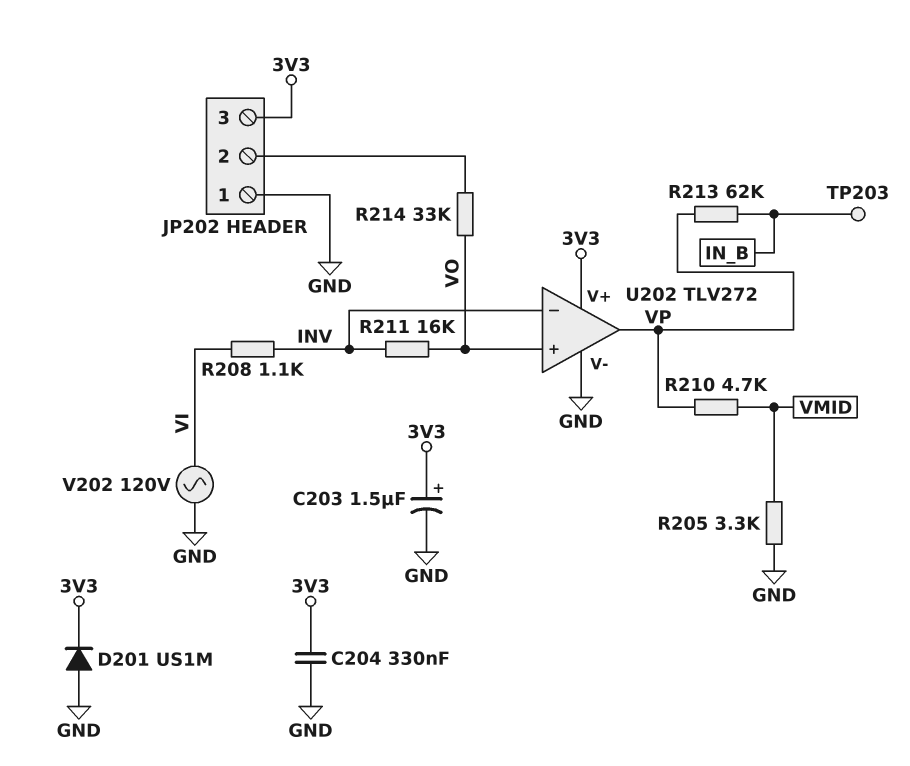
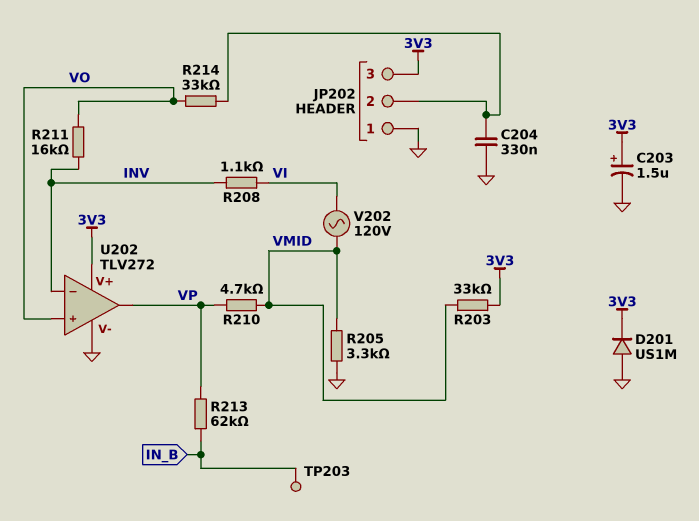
C204: 330nF (3V3, GND) -> 330nF (GND, JP202/2)
R203: none -> 33k (3V3, VMID)
V202: AC 120V (GND, VI) -> AC 120V (VI, VMID)

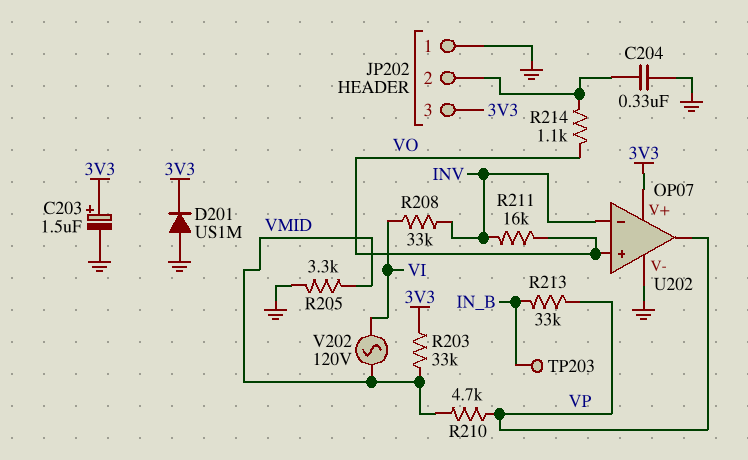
R208: 1.1k (INV, VI) -> 33k (INV, VI)
R213: 62k (IN_B, VP) -> 33k (IN_B, VP)
R214: 33k (JP202/2, VO) -> 1.1k (JP202/2, VO)
U202: TLV272 -> OP07

